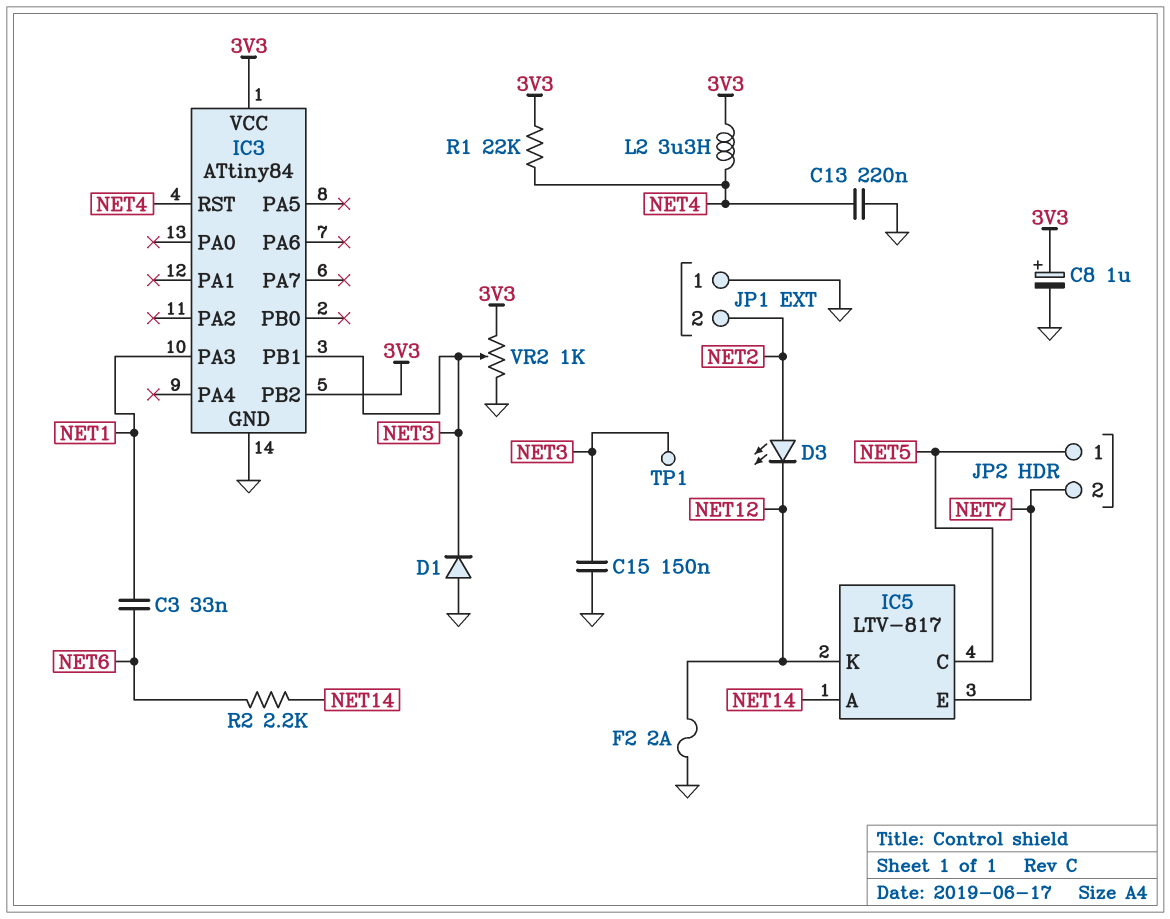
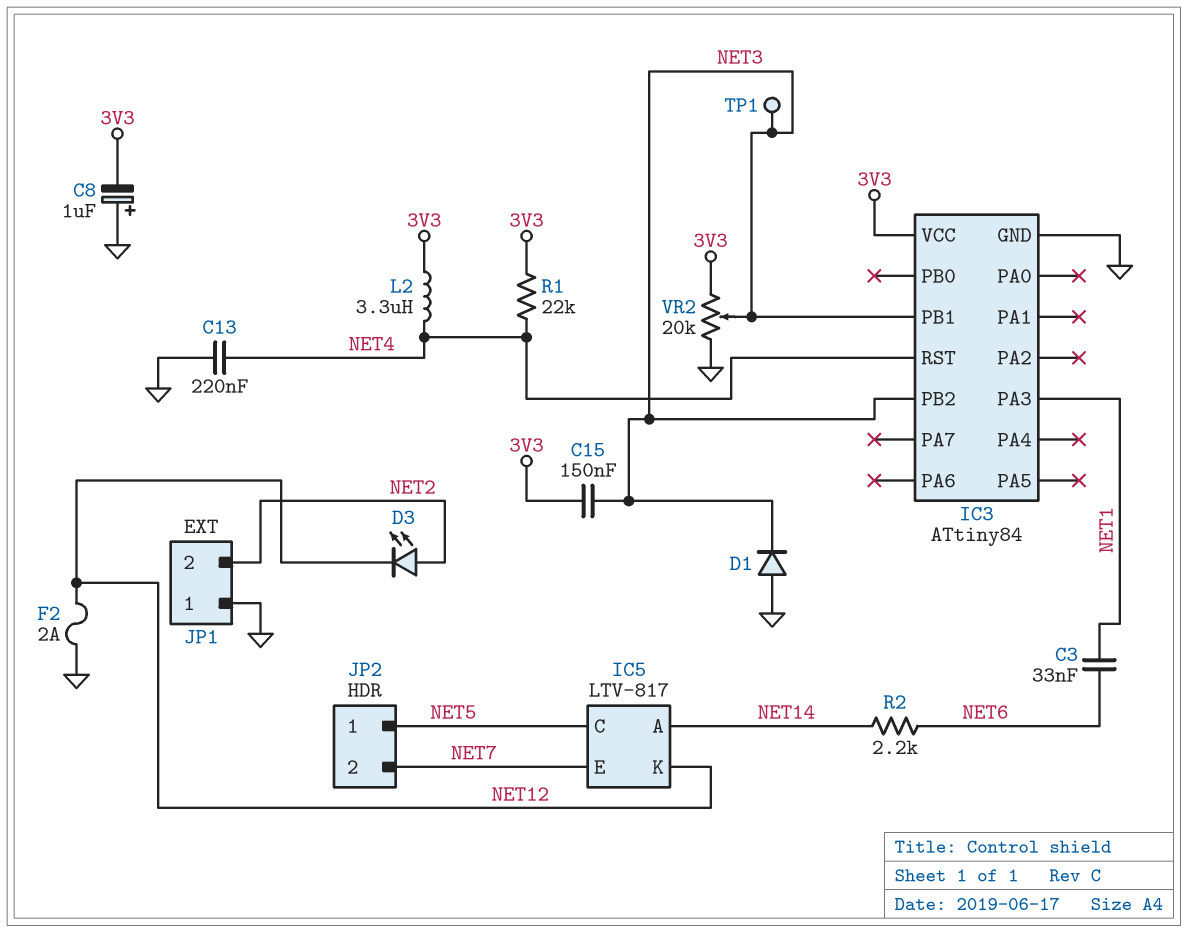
C8: 1uF (plus 3V3, minus GND) -> 1uF (plus GND, minus 3V3)
C15: 150nF (GND, NET3) -> 150nF (3V3, NET3)
IC3 pin PB2: 3V3 -> NET3
VR2: 1k (3V3, GND, wiper NET3) -> 20k (3V3, GND, wiper NET3)

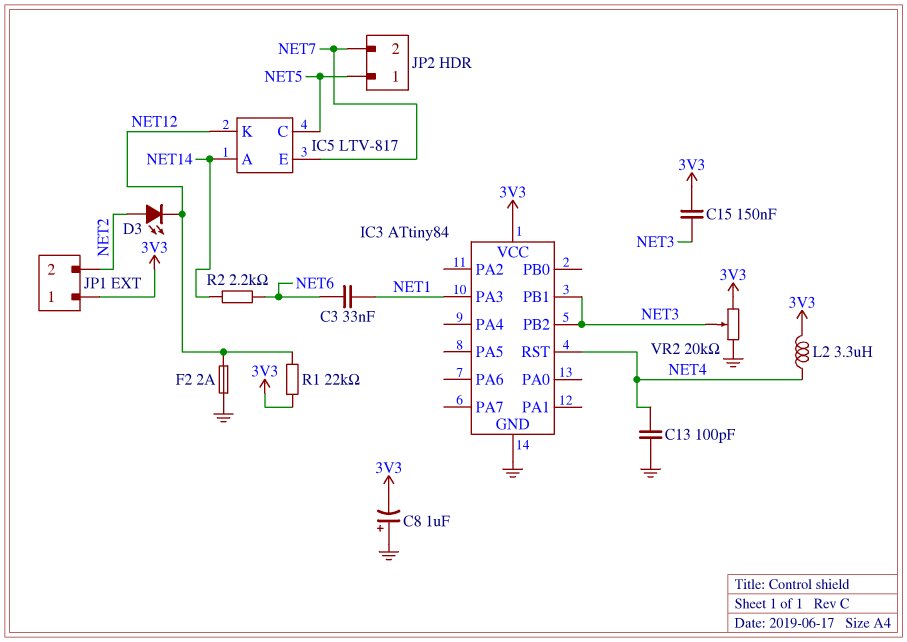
C13: 220nF (GND, NET4) -> 100pF (GND, NET4)
D1: diode (A GND, K NET3) -> none
JP1 pin 1: GND -> 3V3
R1: 22k (3V3, NET4) -> 22k (3V3, NET12)
TP1: test point (NET3) -> none

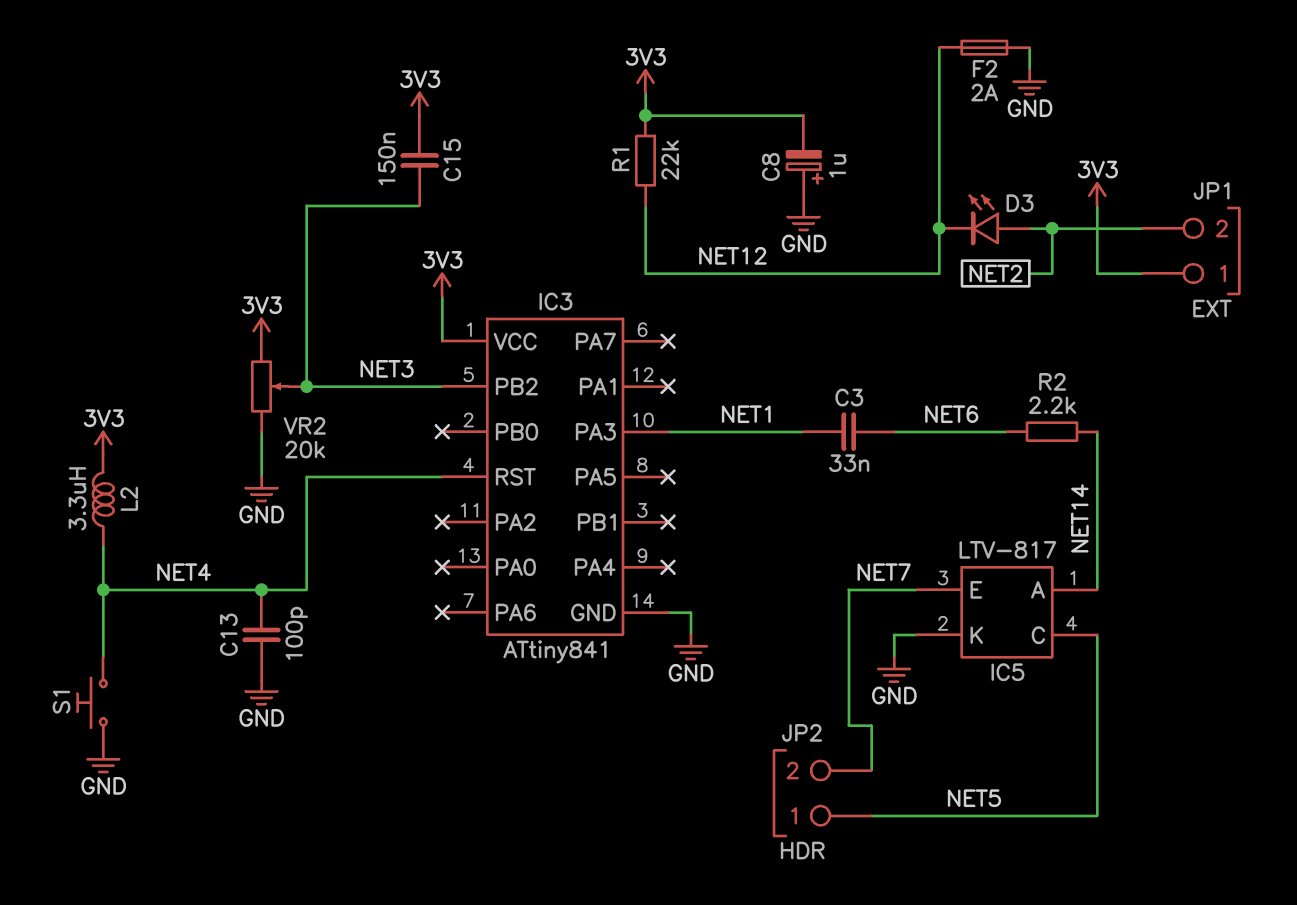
IC3: ATtiny84 -> ATtiny841
IC3 pin PB1: NET3 -> none
IC5 pin K: NET12 -> GND
S1: none -> button (GND, NET4)

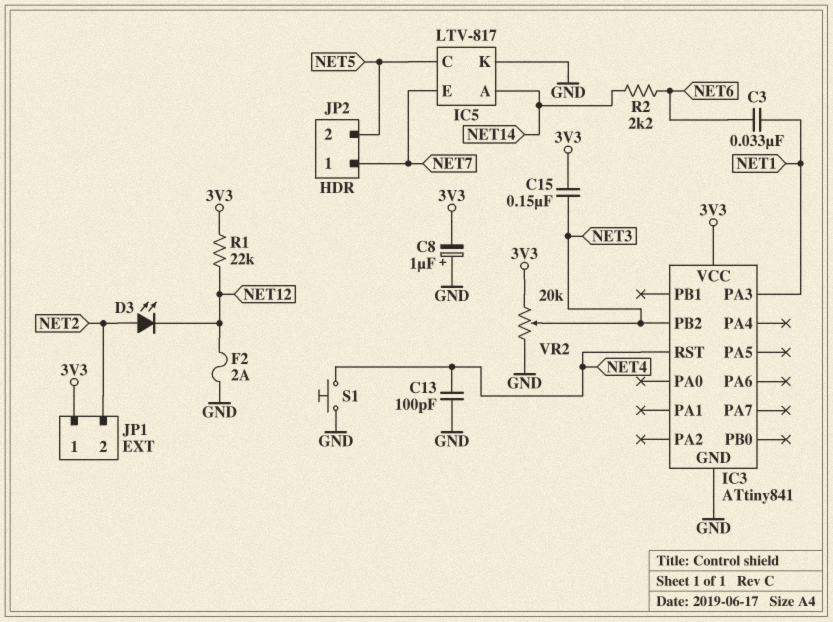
JP2 pin 1: NET5 -> NET7
JP2 pin 2: NET7 -> NET5
L2: 3.3uH (3V3, NET4) -> none

